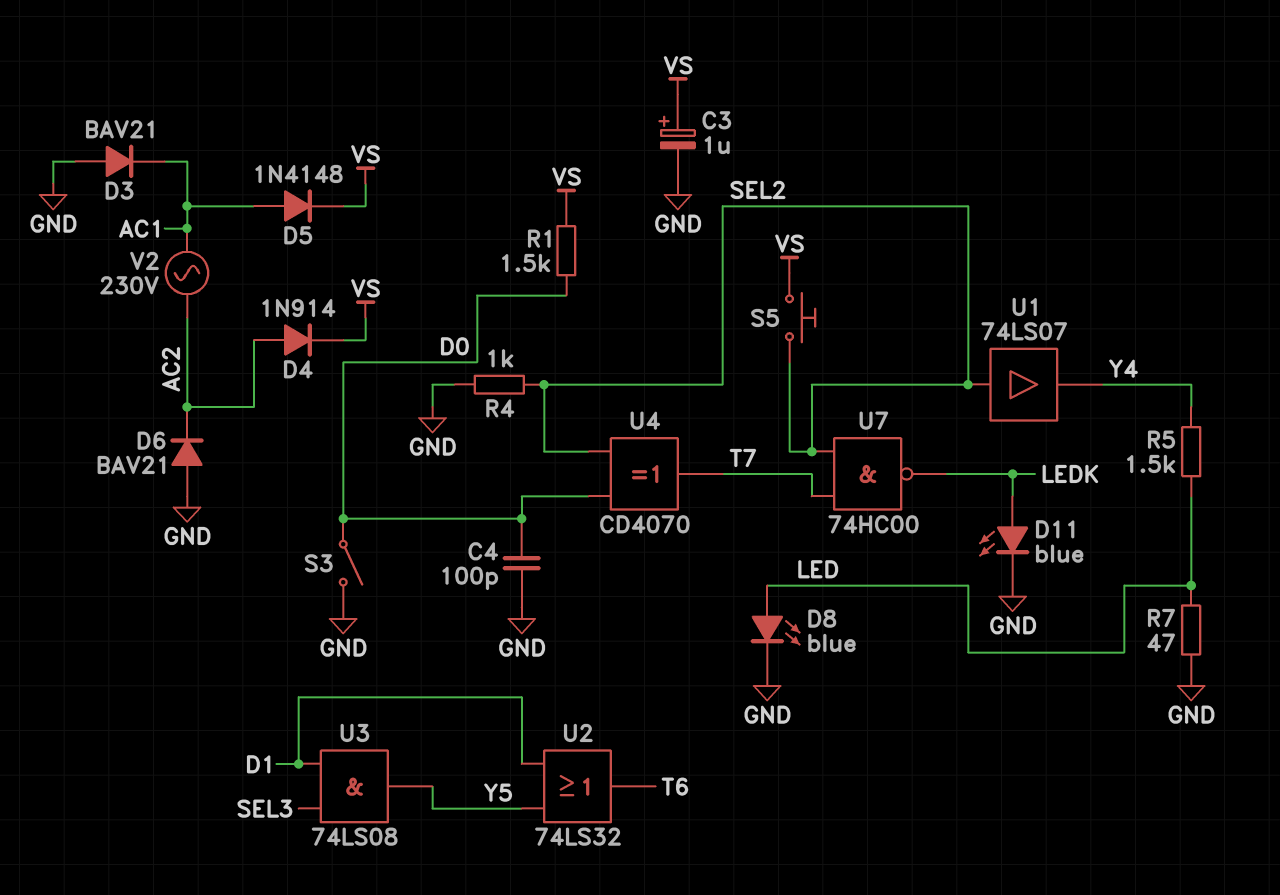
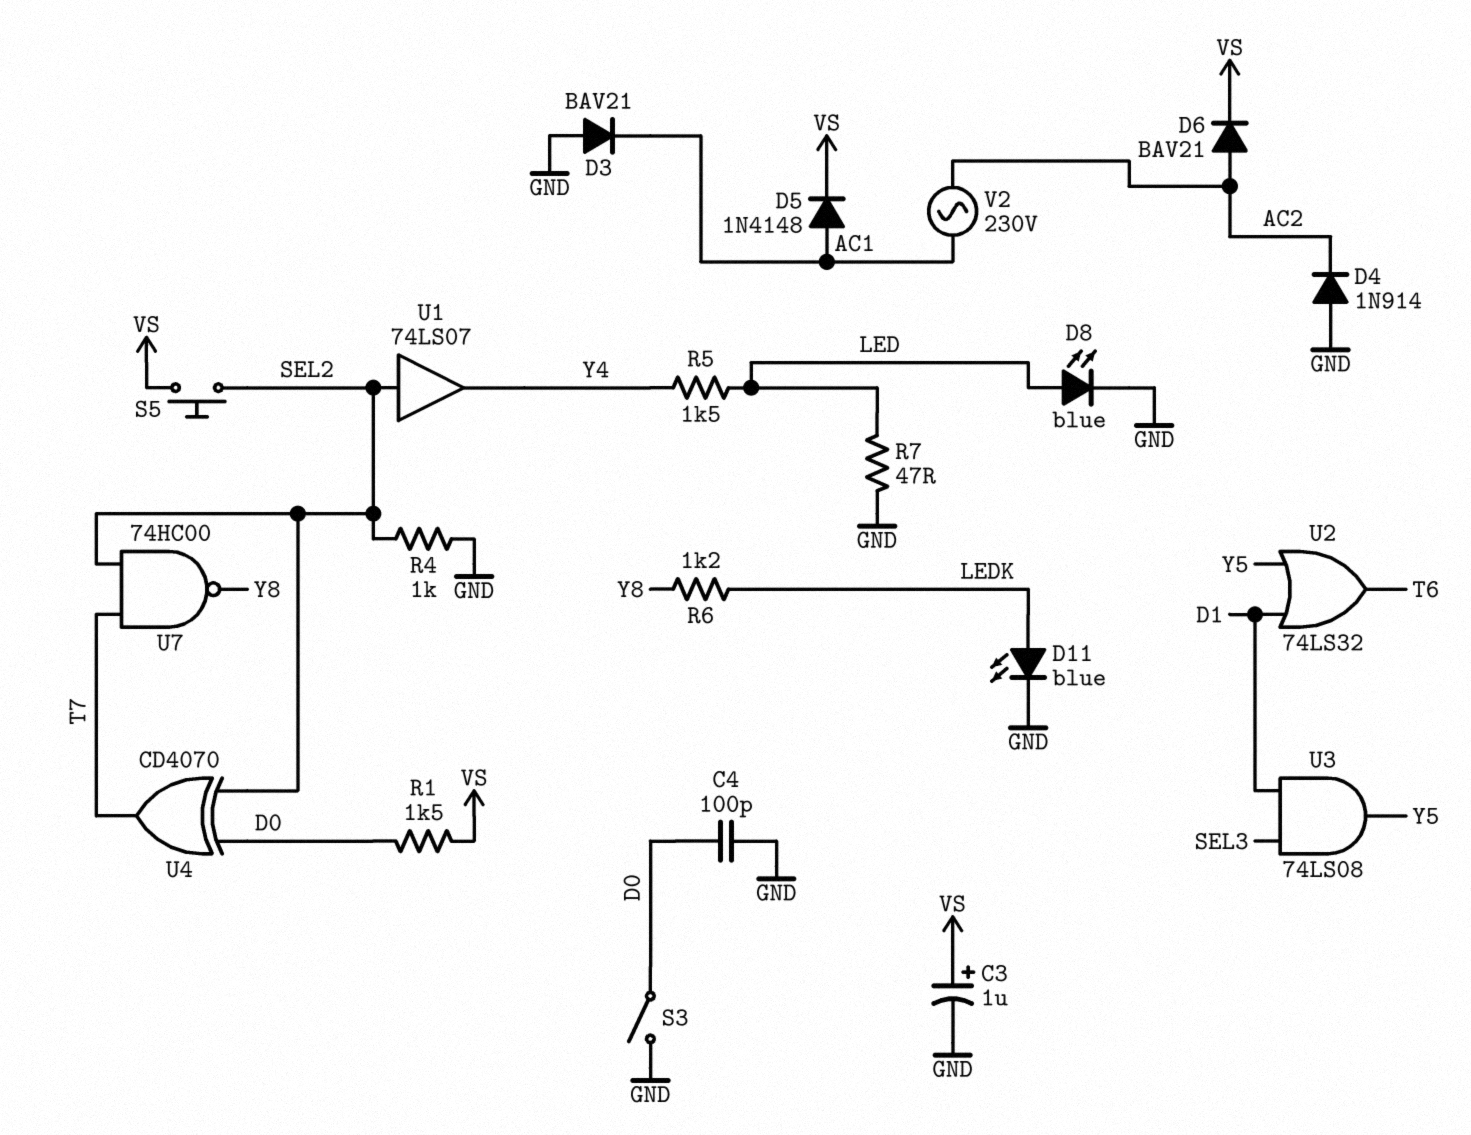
D4: diode 1N914 (A AC2, K VS) -> diode 1N914 (A GND, K AC2)
D6: diode BAV21 (A GND, K AC2) -> diode BAV21 (A AC2, K VS)
R6: none -> 1.2k (LEDK, Y8)
U7: NAND 74HC00 (in SEL2, in T7, out LEDK) -> NAND 74HC00 (in SEL2, in T7, out Y8)

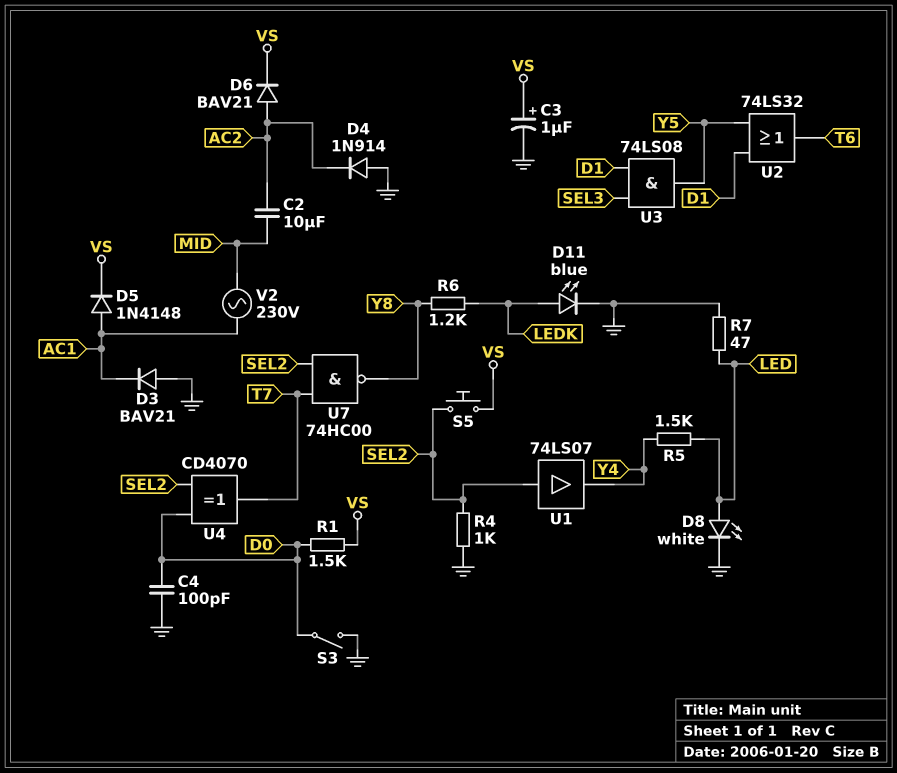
C2: none -> 10uF (AC2, MID)
D8: LED blue (A LED, K GND) -> LED white (A LED, K GND)
V2: AC 230V (AC1, AC2) -> AC 230V (AC1, MID)

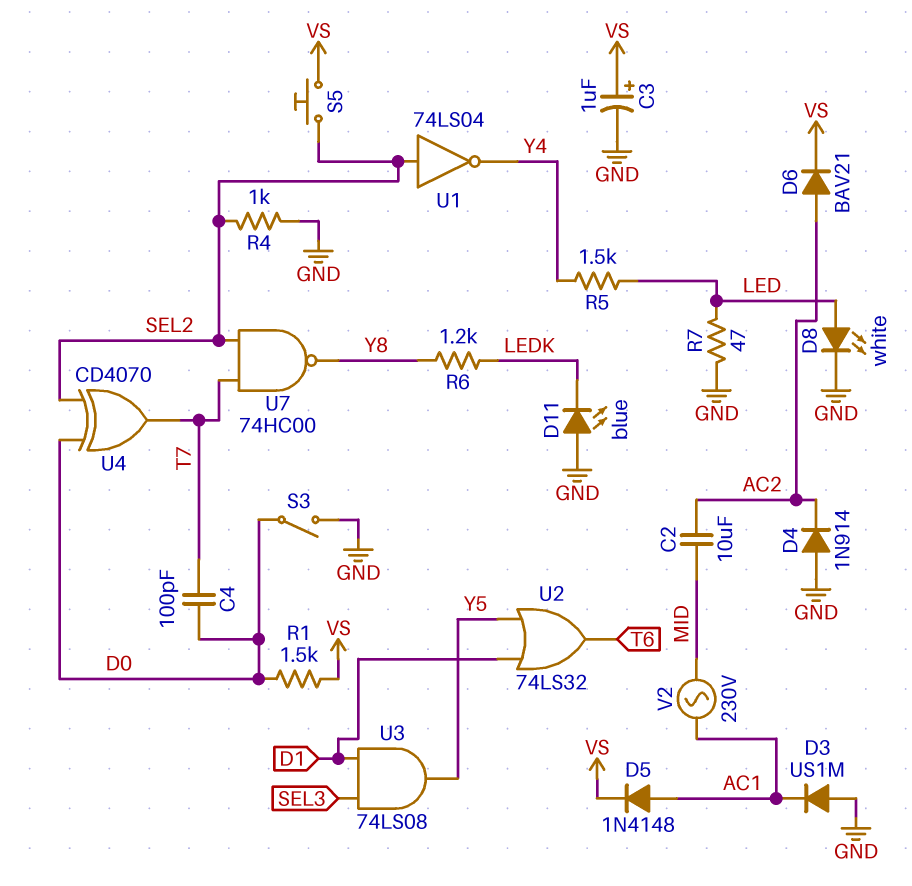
C4: 100pF (D0, GND) -> 100pF (D0, T7)
D3: diode BAV21 (A GND, K AC1) -> diode US1M (A GND, K AC1)
D11: LED blue (A LEDK, K GND) -> LED blue (A GND, K LEDK)
U1: buffer 74LS07 (in SEL2, out Y4) -> NOT 74LS04 (in SEL2, out Y4)

